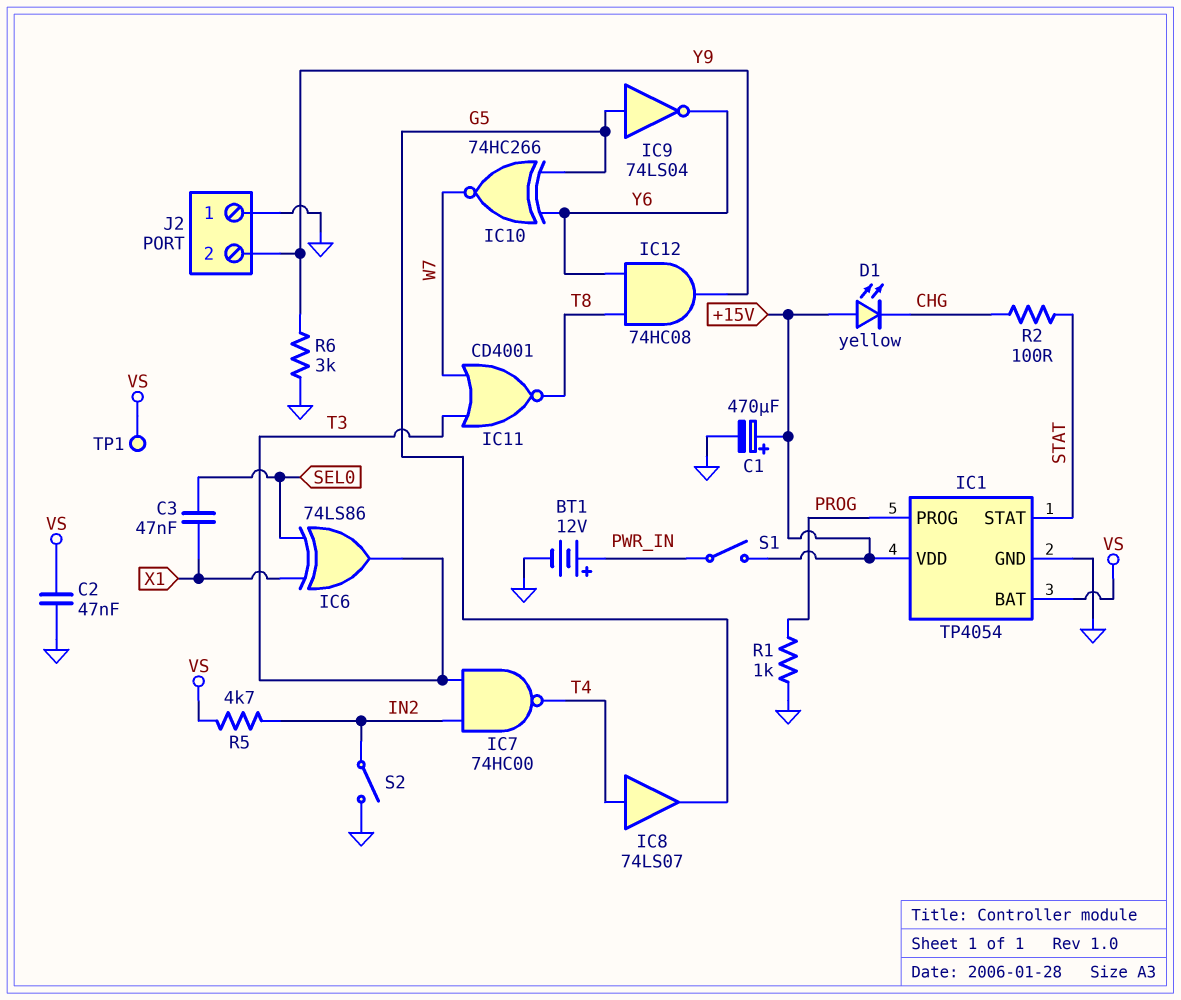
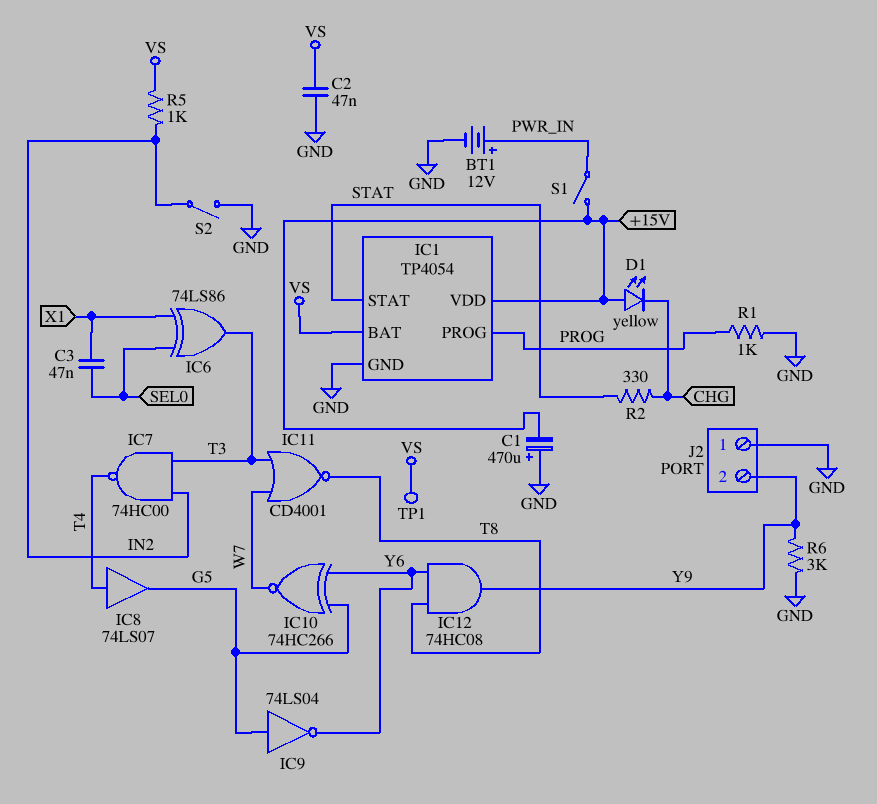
C1: 470uF (plus +15V, minus GND) -> 470uF (plus GND, minus +15V)
R2: 100 (CHG, STAT) -> 330 (CHG, STAT)
R5: 4.7k (IN2, VS) -> 1k (IN2, VS)

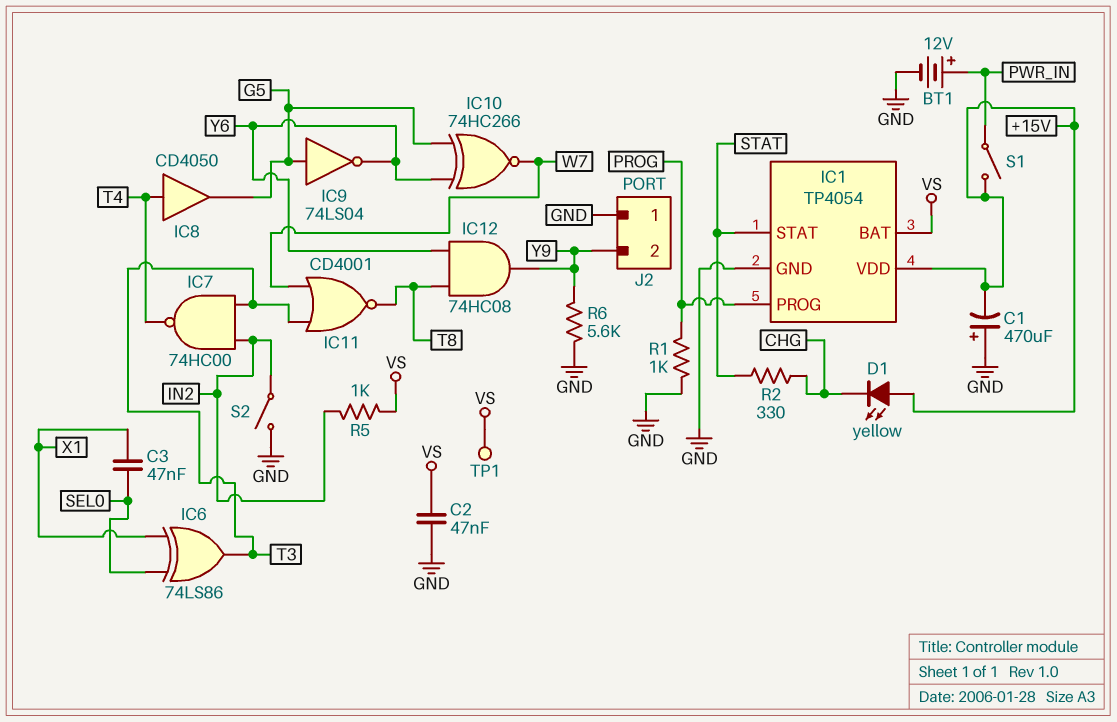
IC8: buffer 74LS07 (in T4, out G5) -> buffer CD4050 (in T4, out G5)
R6: 3k (GND, Y9) -> 5.6k (GND, Y9)

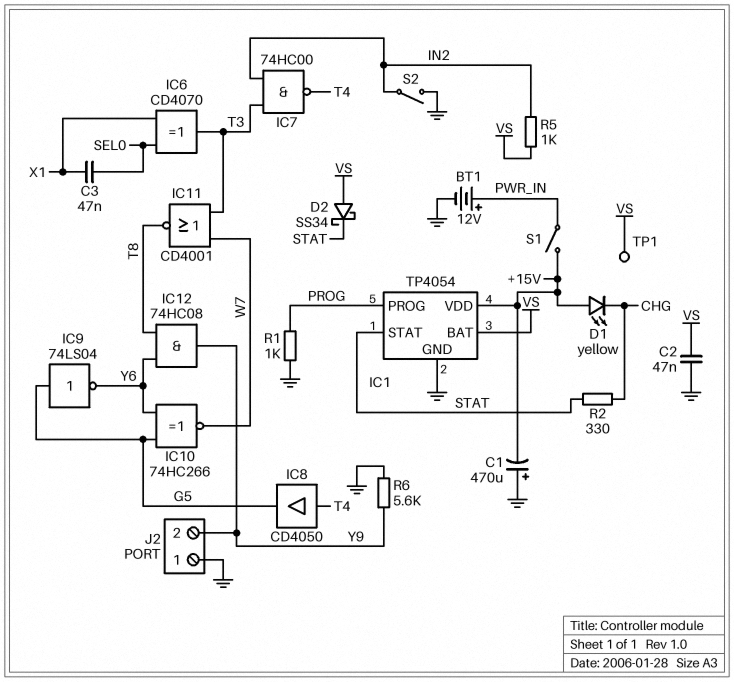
D2: none -> schottky SS34 (A VS, K STAT)
IC6: XOR 74LS86 (in SEL0, in X1, out T3) -> XOR CD4070 (in SEL0, in X1, out T3)

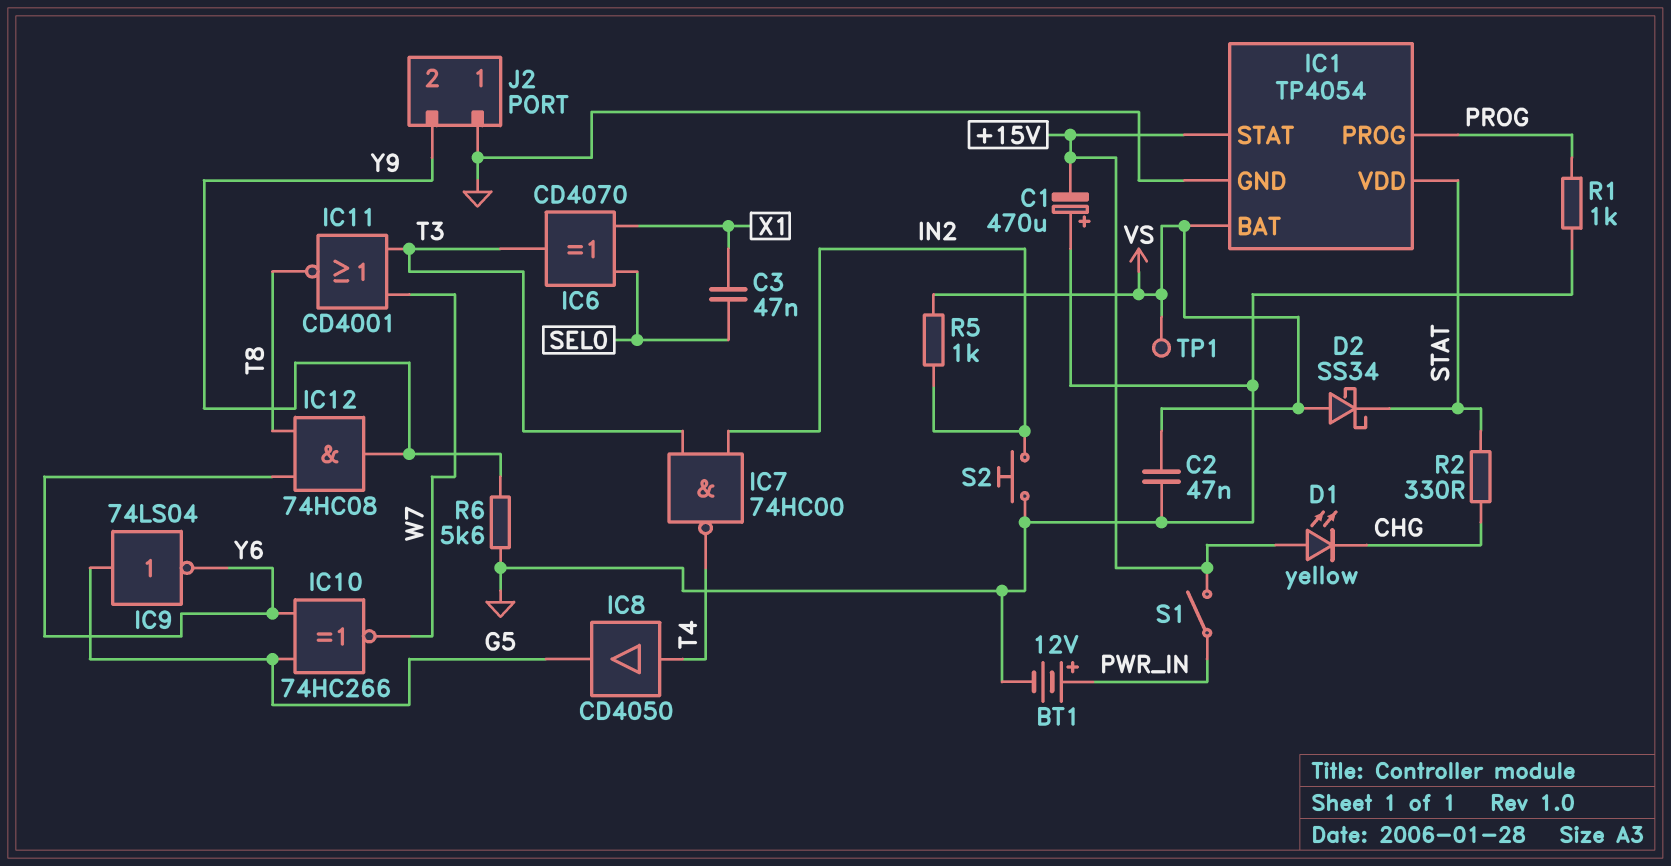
IC1 pin STAT: STAT -> +15V
IC1 pin VDD: +15V -> STAT
S2: switch (GND, IN2) -> button (GND, IN2)

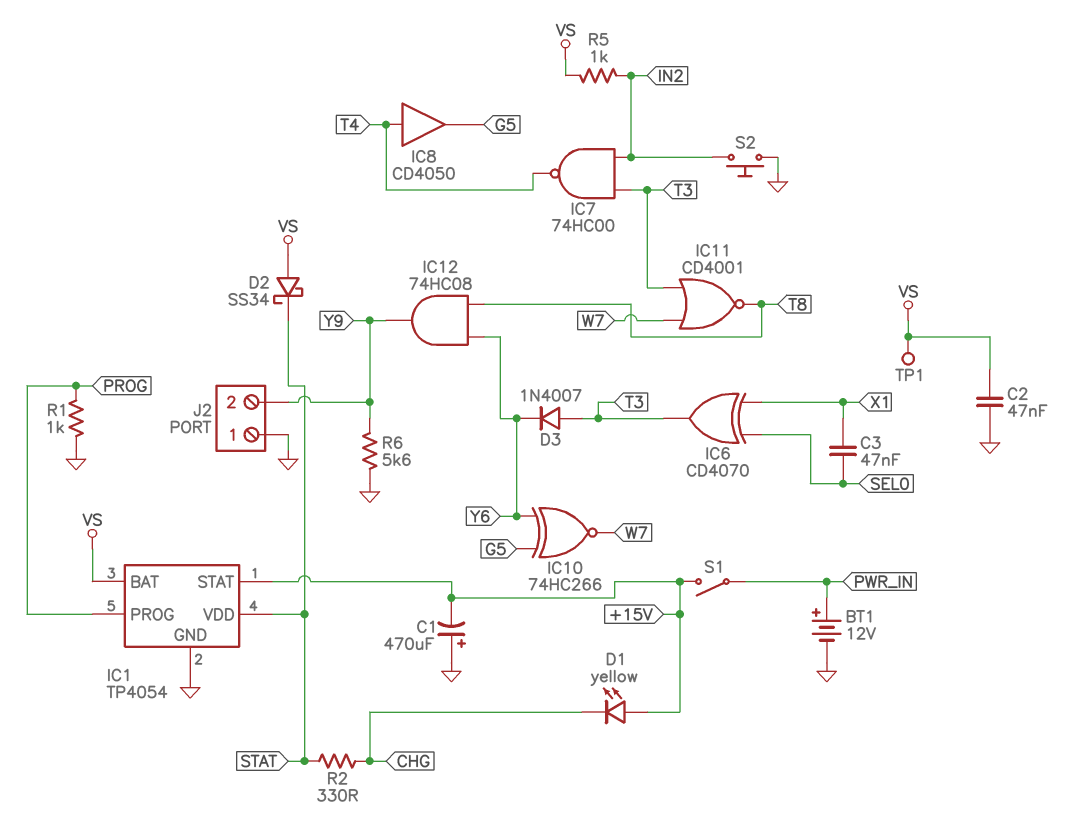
D3: none -> diode 1N4007 (A T3, K Y6)
IC9: NOT 74LS04 (in G5, out Y6) -> none

